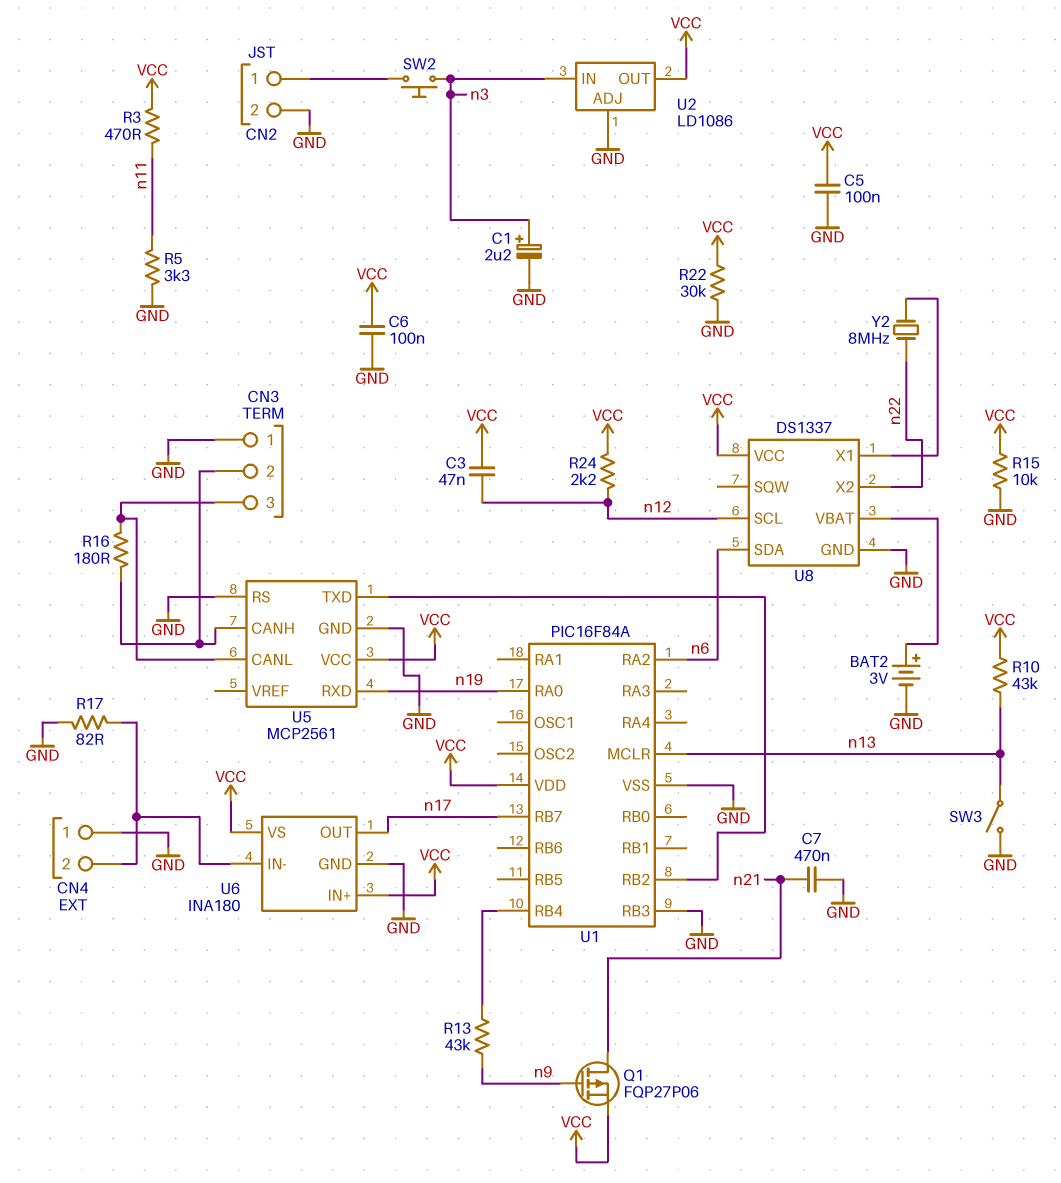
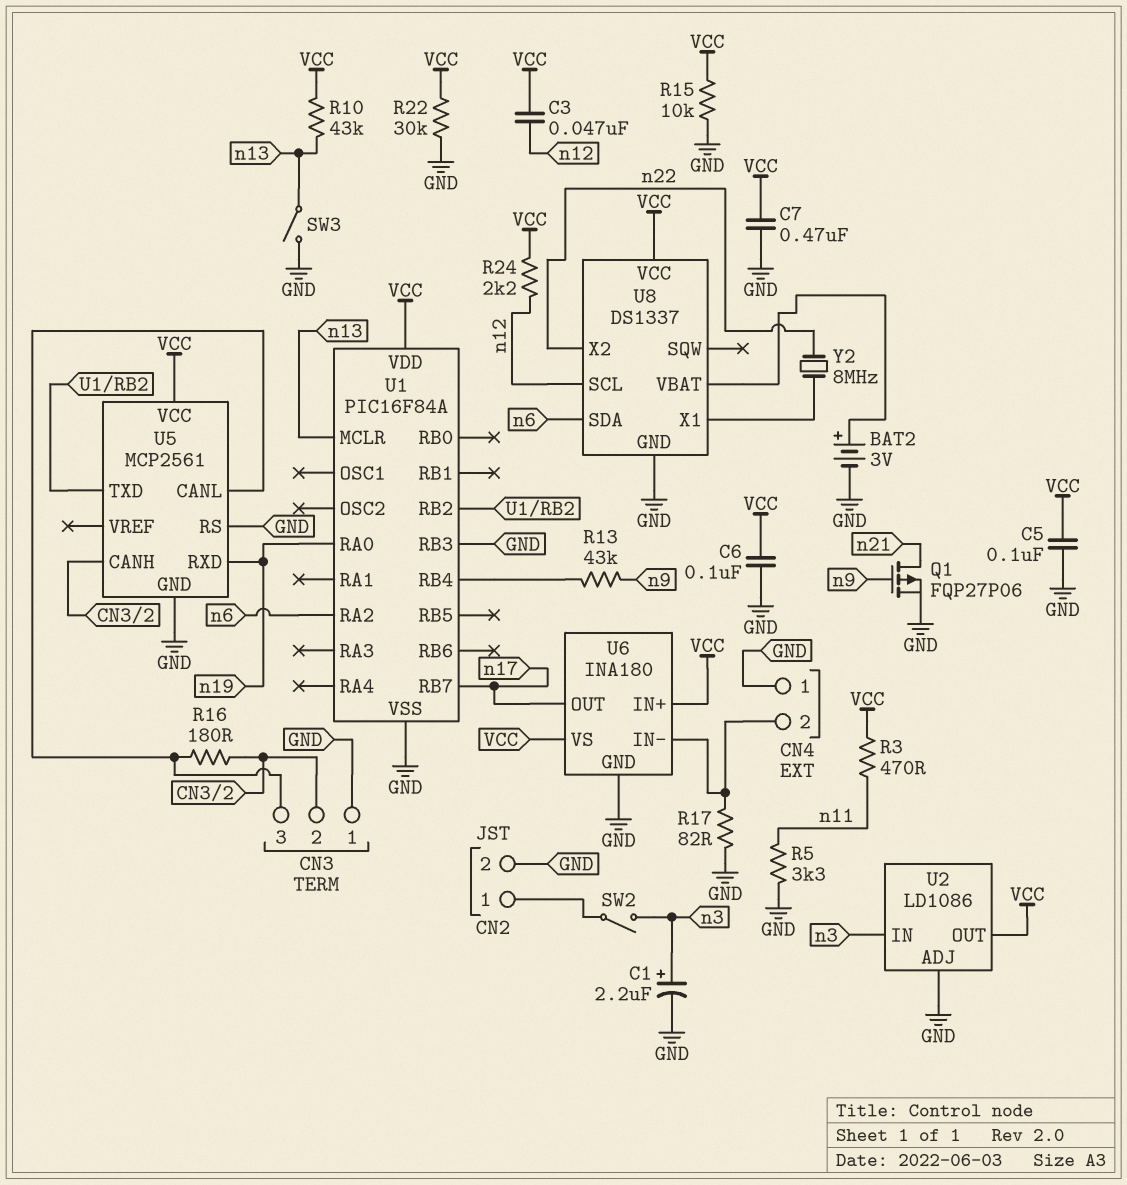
C7: 470nF (GND, n21) -> 470nF (GND, VCC)
Q1: PMOS FQP27P06 (G n9, D n21, S VCC) -> PMOS FQP27P06 (G n9, D n21, S GND)
SW2: button (CN2/1, n3) -> switch (CN2/1, n3)

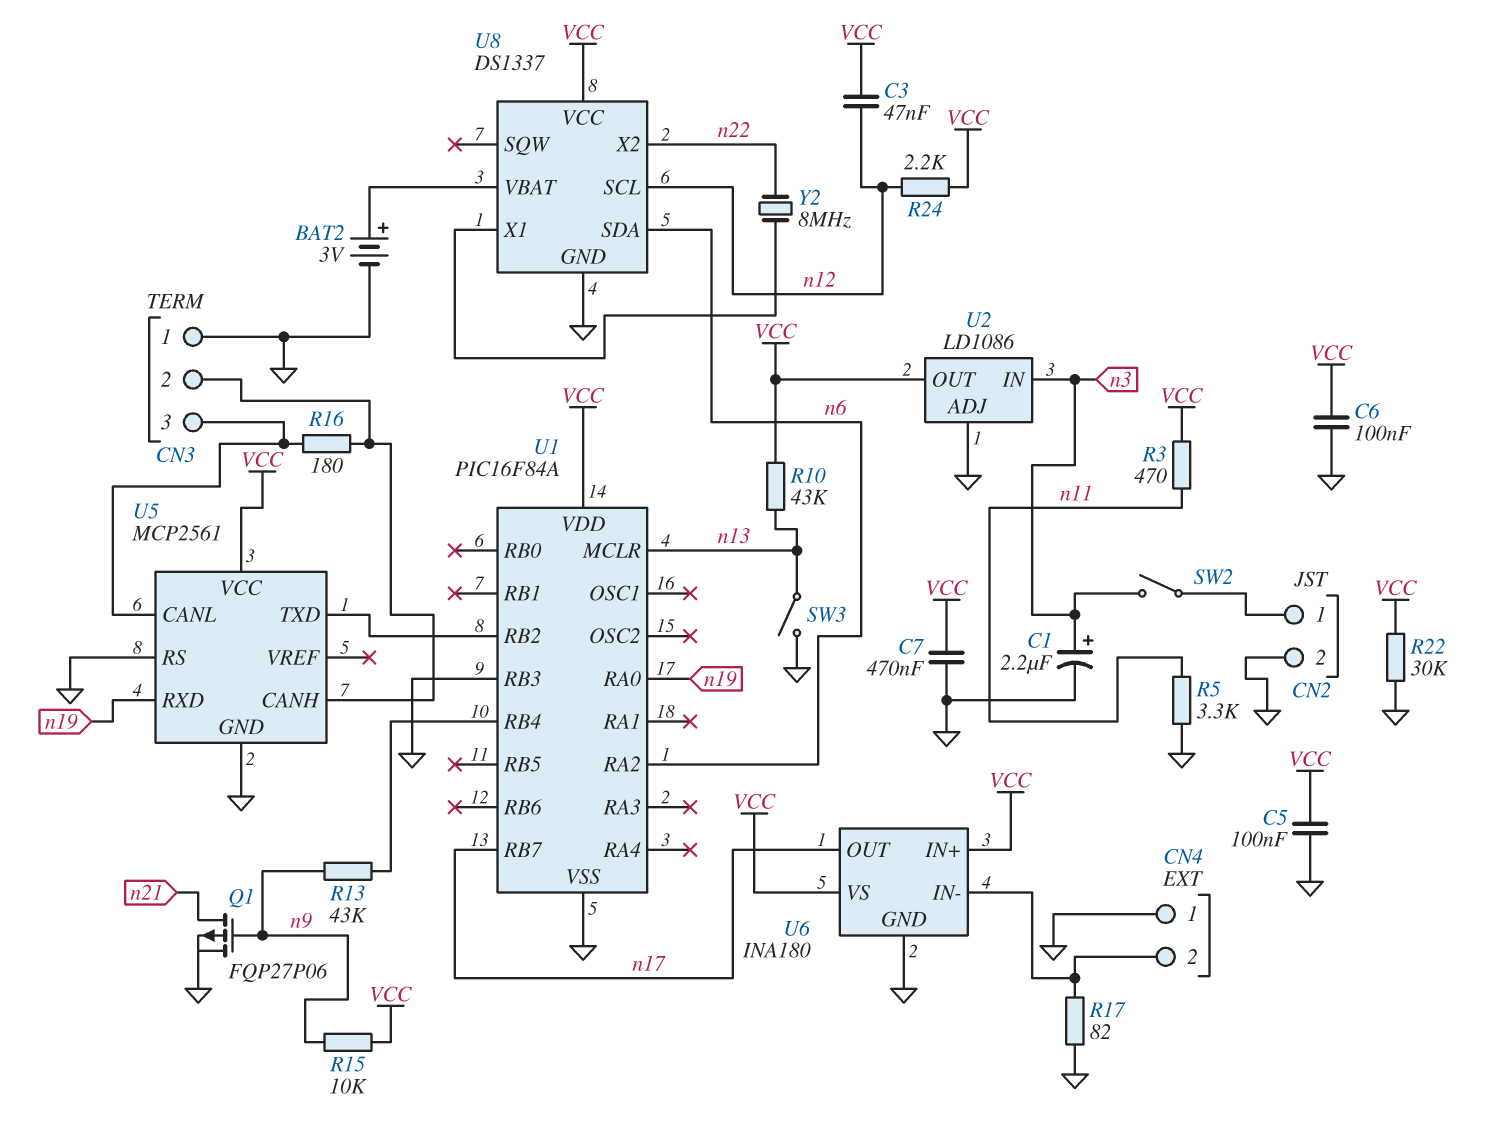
R15: 10k (GND, VCC) -> 10k (VCC, n9)

